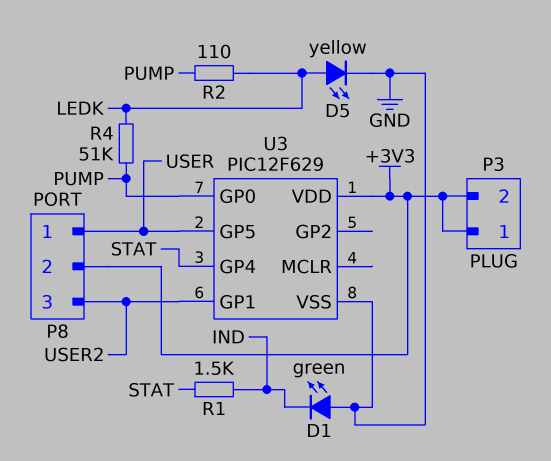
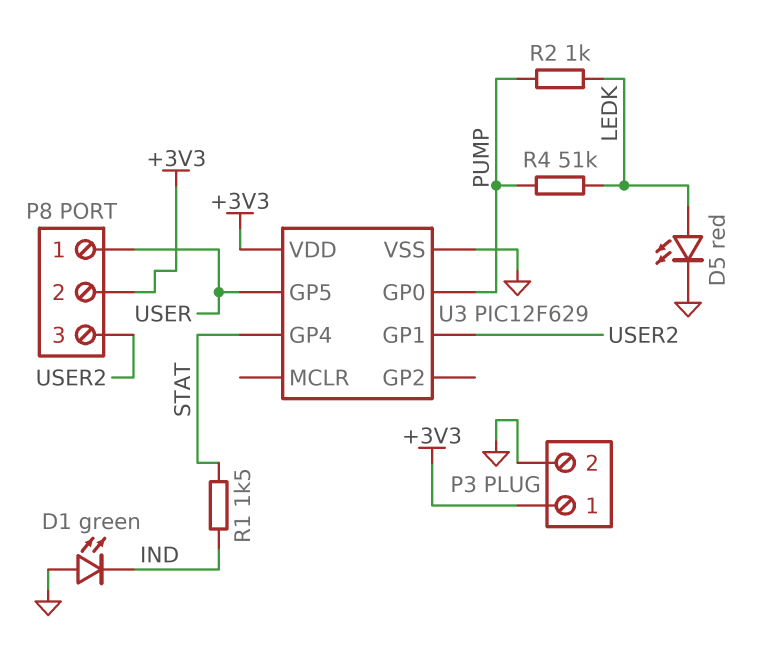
D5: LED yellow (A LEDK, K GND) -> LED red (A LEDK, K GND)
P3 pin 2: +3V3 -> GND
R2: 110 (LEDK, PUMP) -> 1k (LEDK, PUMP)

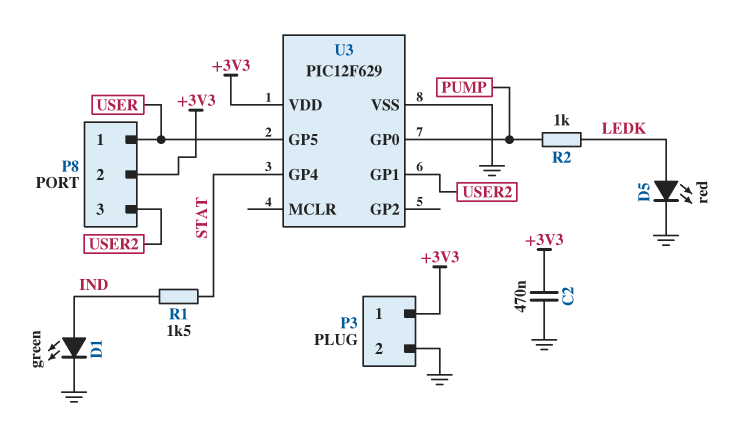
C2: none -> 470nF (+3V3, GND)
D1: LED green (A GND, K IND) -> LED green (A IND, K GND)
R4: 51k (LEDK, PUMP) -> none

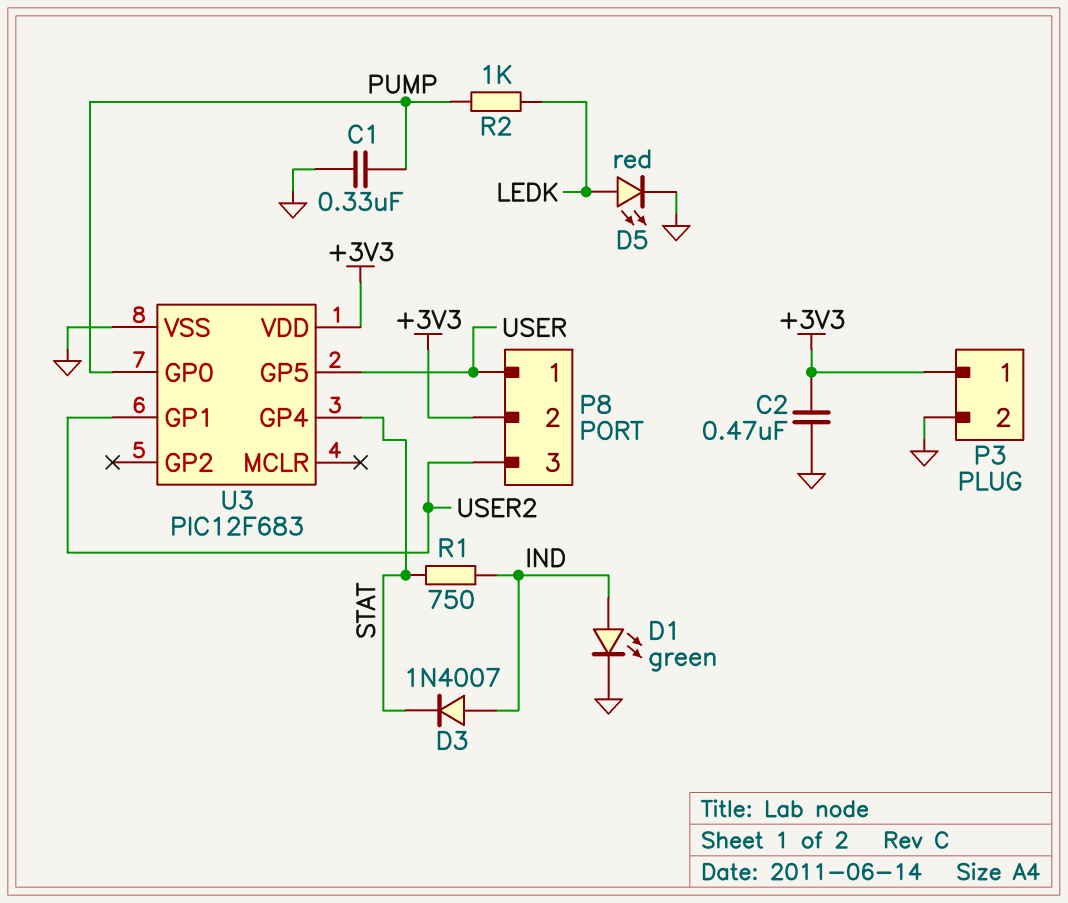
C1: none -> 330nF (GND, PUMP)
D3: none -> diode 1N4007 (A IND, K STAT)
R1: 1.5k (IND, STAT) -> 750 (IND, STAT)
U3: PIC12F629 -> PIC12F683

